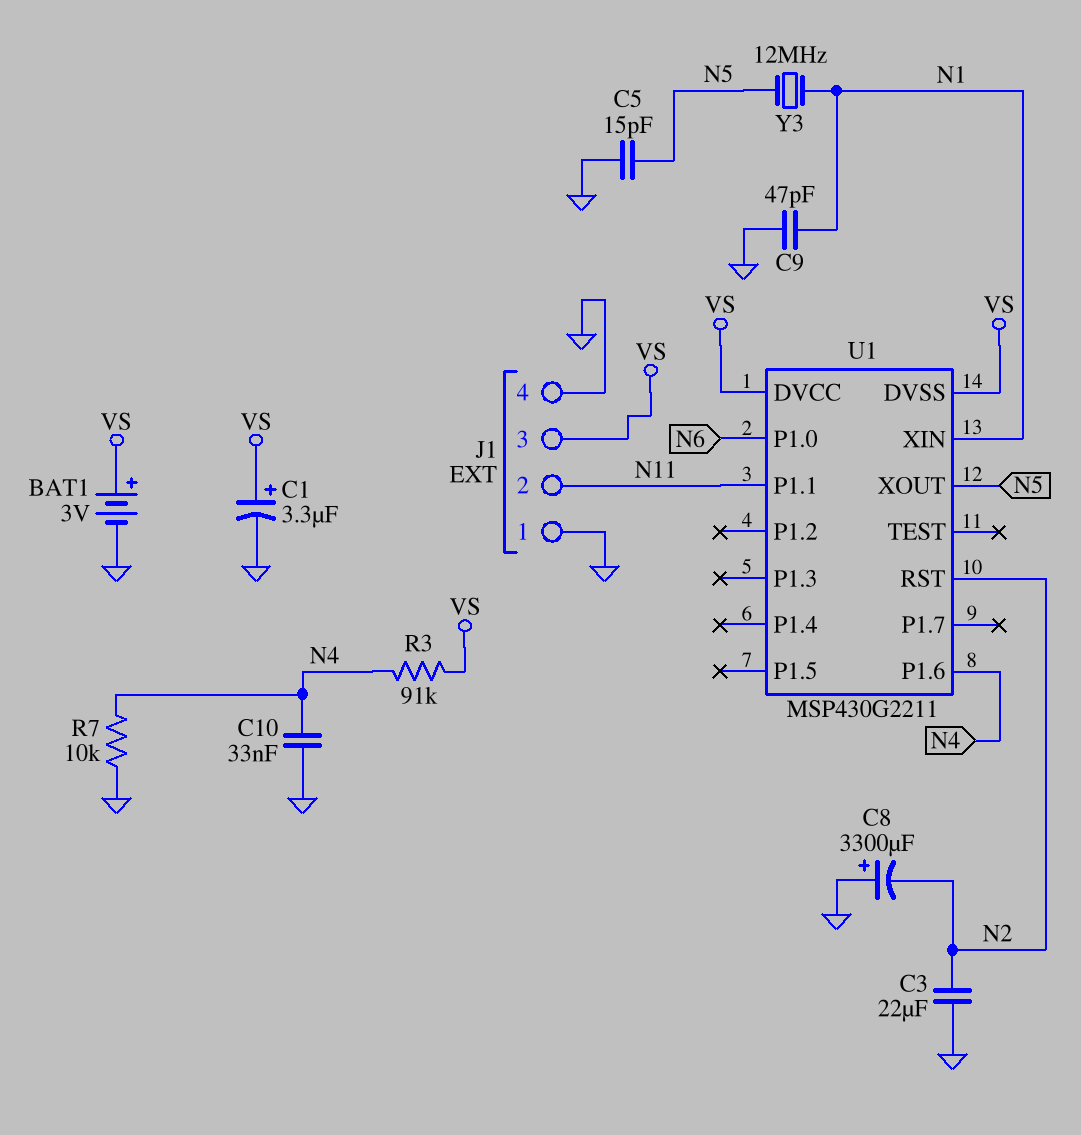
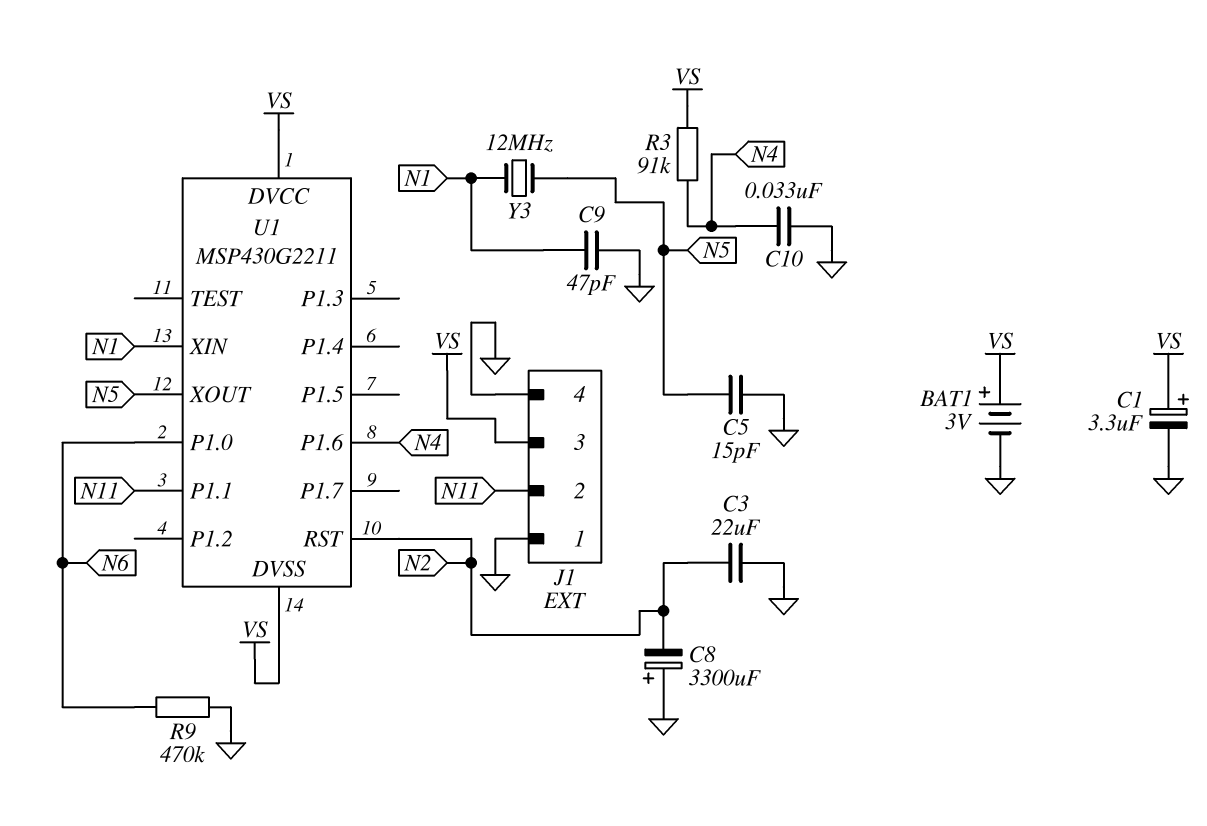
R7: 10k (GND, N4) -> none
R9: none -> 470k (GND, N6)

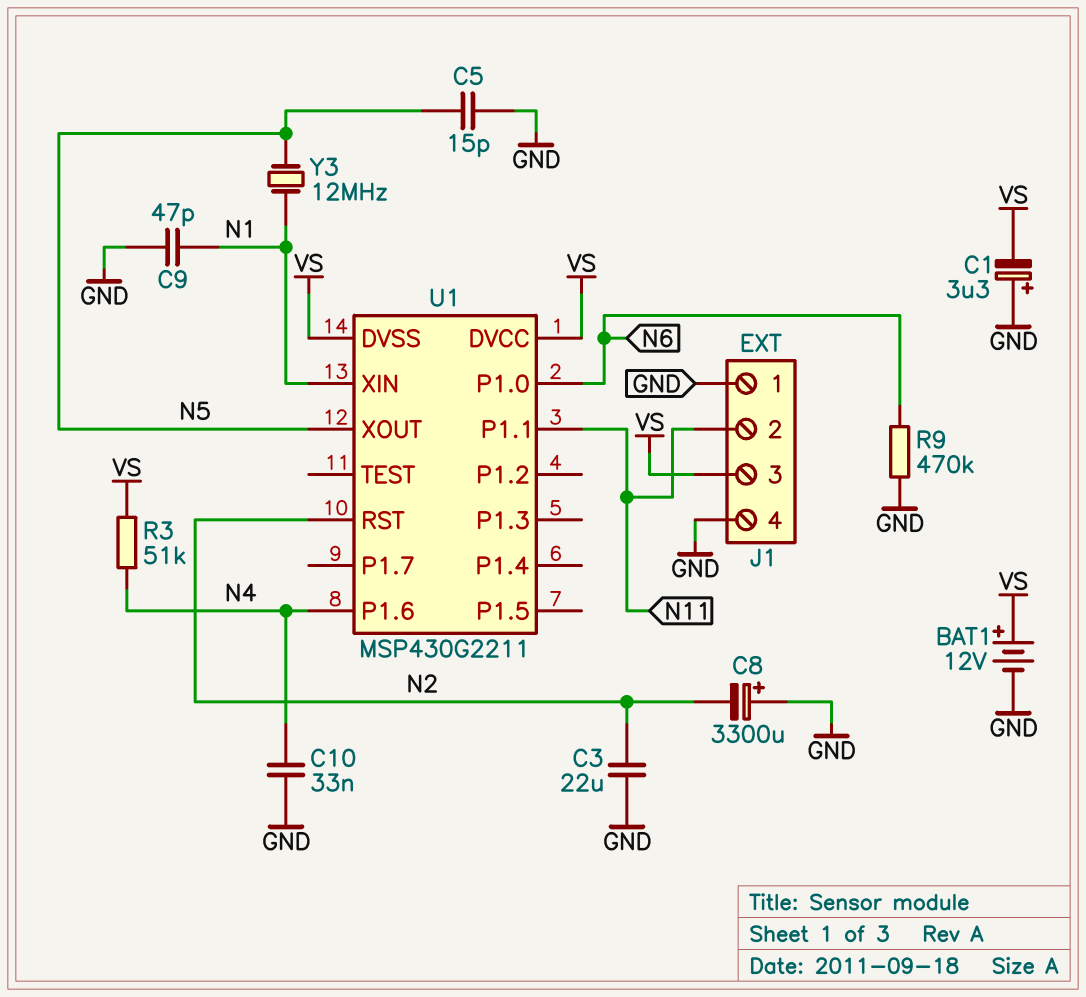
BAT1: 3V (plus VS, minus GND) -> 12V (plus VS, minus GND)
C1: 3.3uF (plus VS, minus GND) -> 3.3uF (plus GND, minus VS)
R3: 91k (N4, VS) -> 51k (N4, VS)

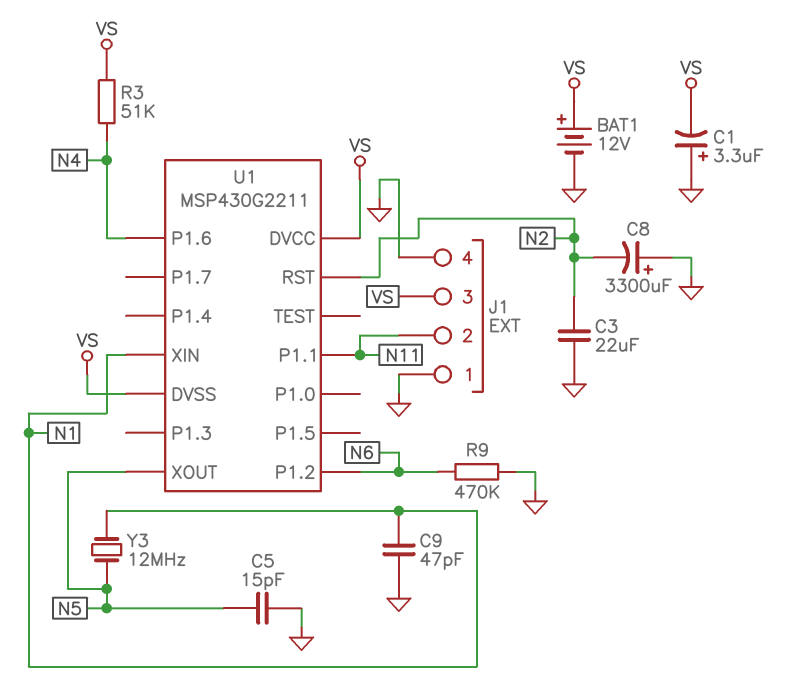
C10: 33nF (GND, N4) -> none
U1 pin P1.0: N6 -> none
U1 pin P1.2: none -> N6

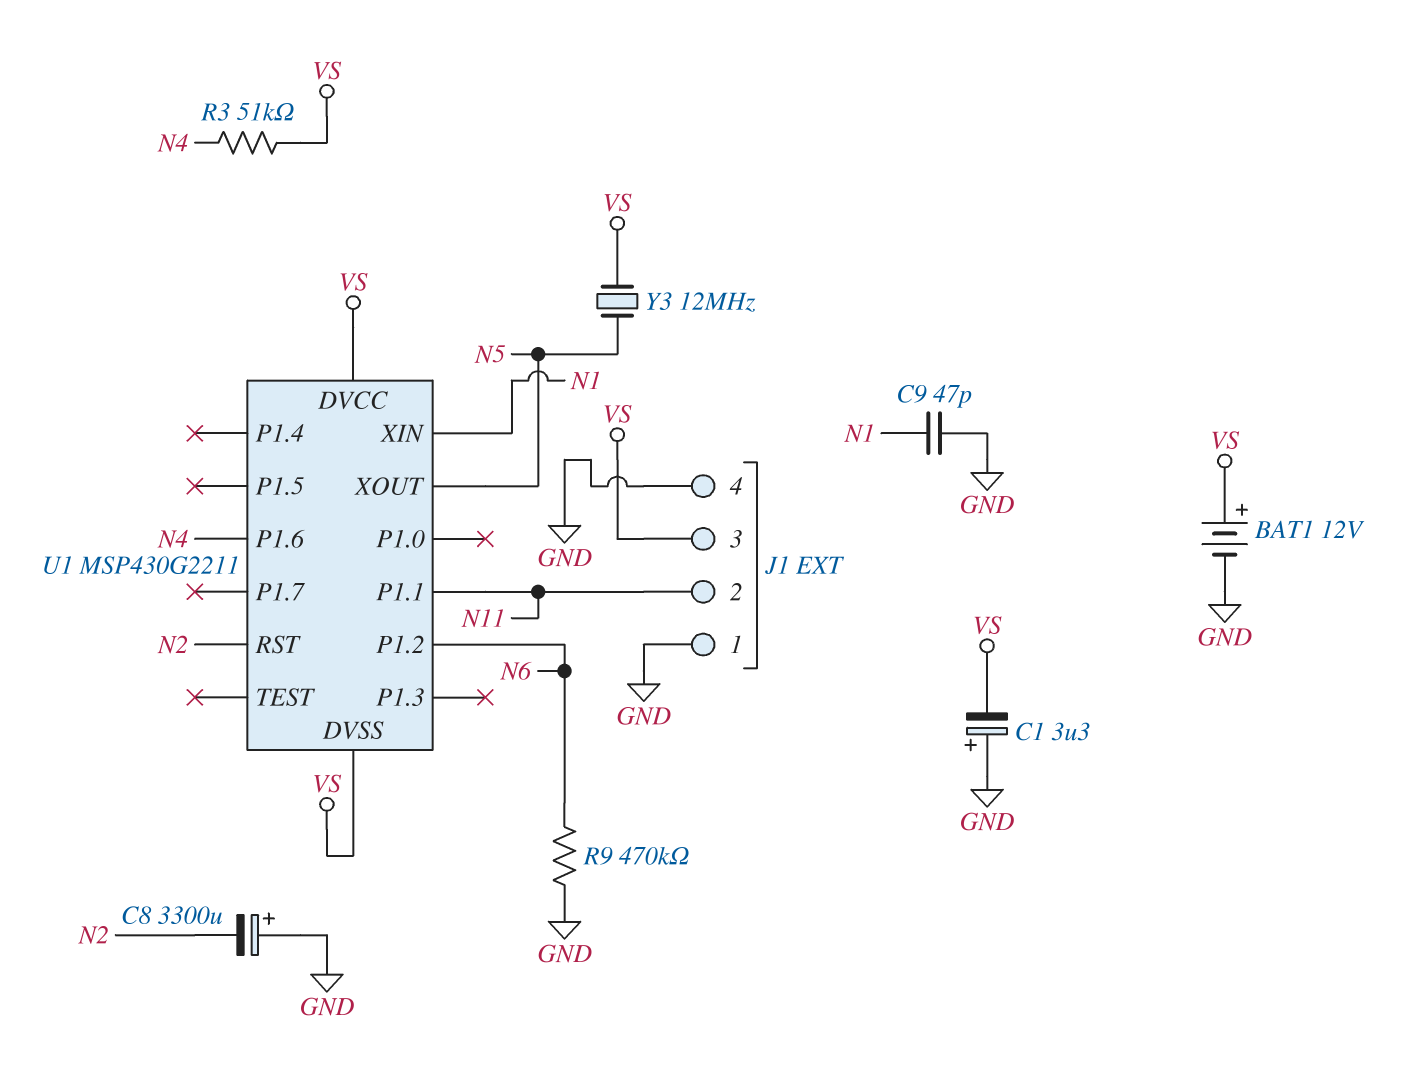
C3: 22uF (GND, N2) -> none
C5: 15pF (GND, N5) -> none
Y3: 12MHz (N1, N5) -> 12MHz (N5, VS)

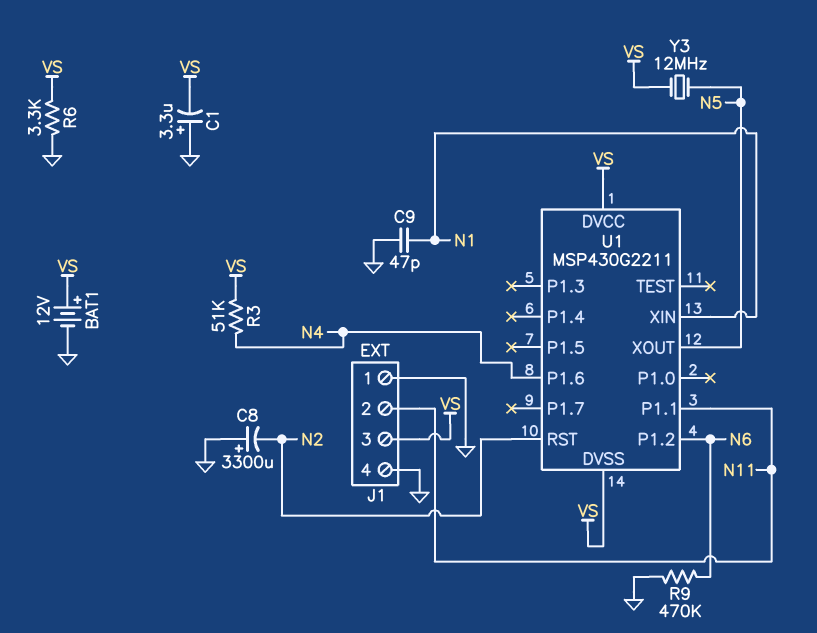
R6: none -> 3.3k (GND, VS)

